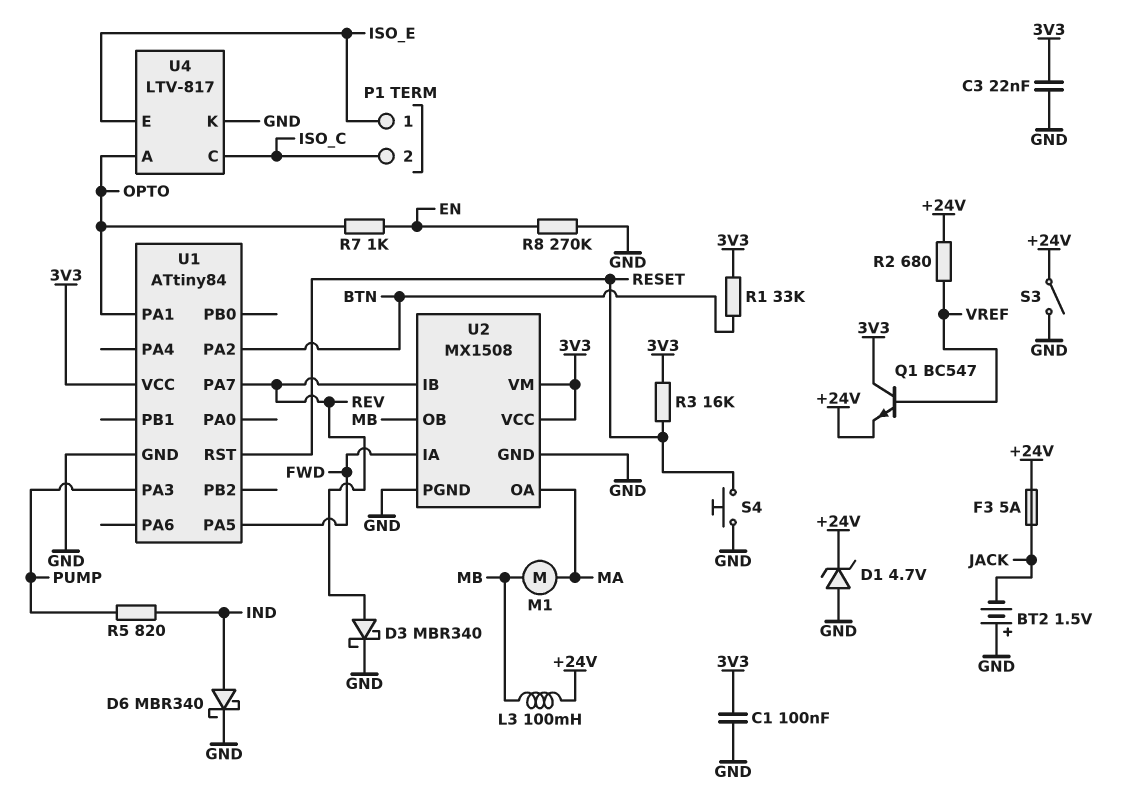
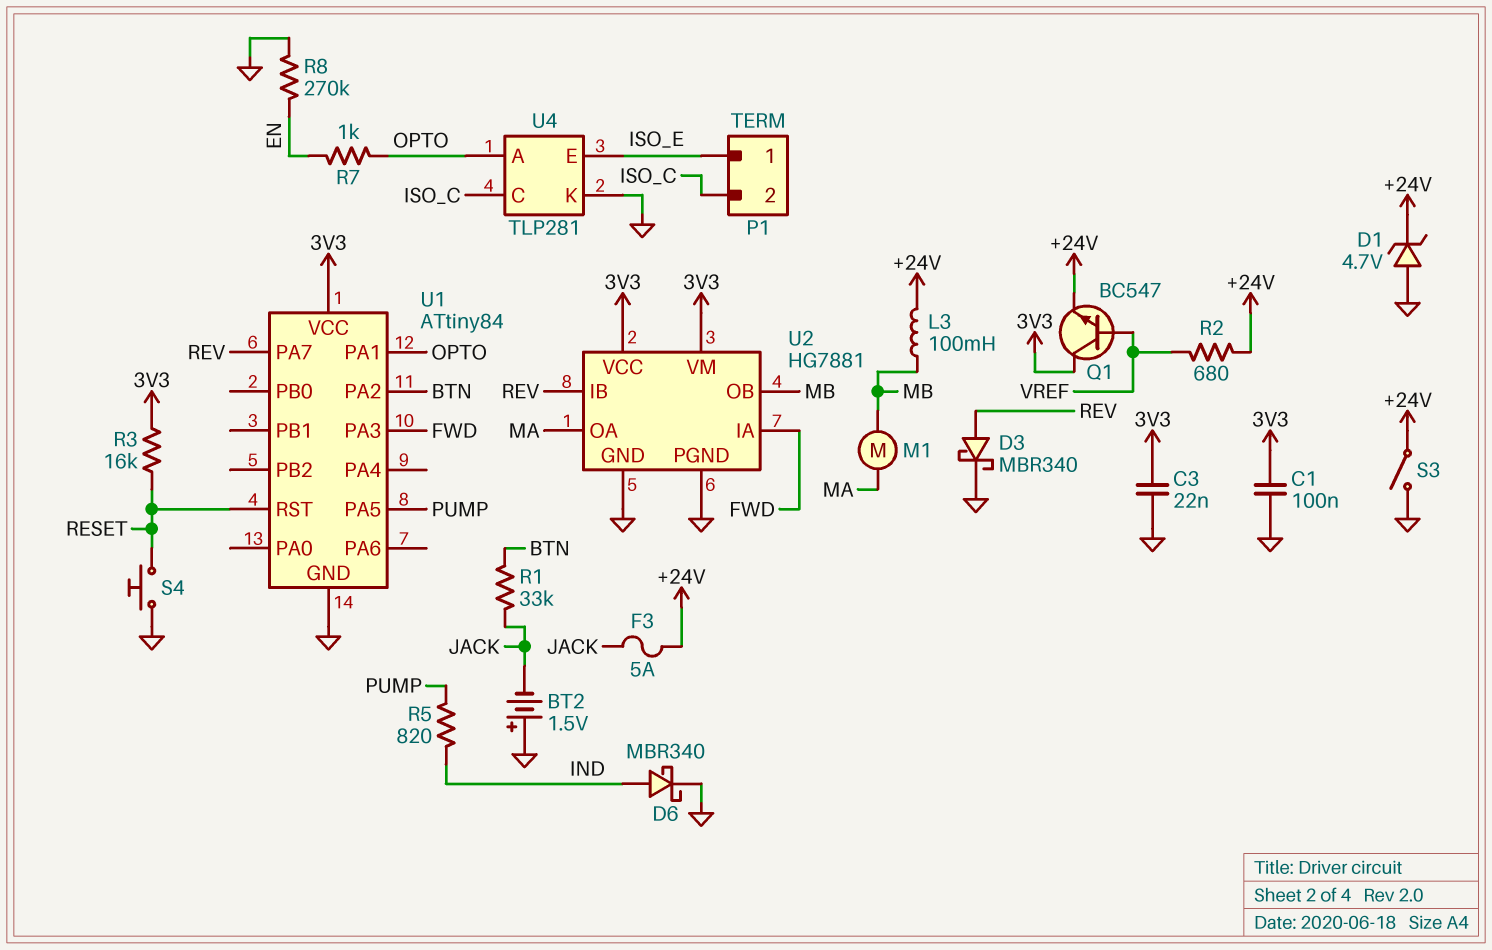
R1: 33k (3V3, BTN) -> 33k (BTN, JACK)
U1 pin PA3: PUMP -> FWD
U1 pin PA5: FWD -> PUMP
U2: MX1508 -> HG7881
U4: LTV-817 -> TLP281

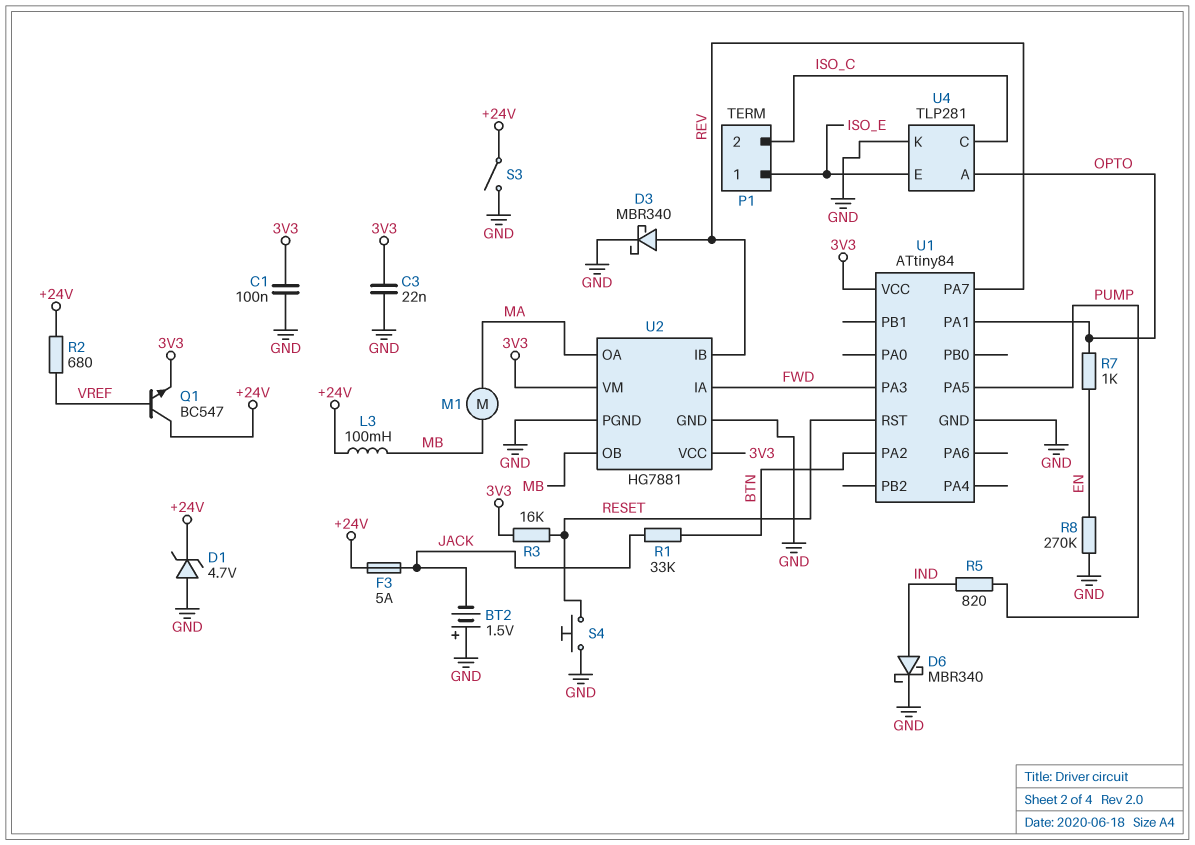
Q1: NPN BC547 (B VREF, C 3V3, E +24V) -> NPN BC547 (B VREF, C +24V, E 3V3)

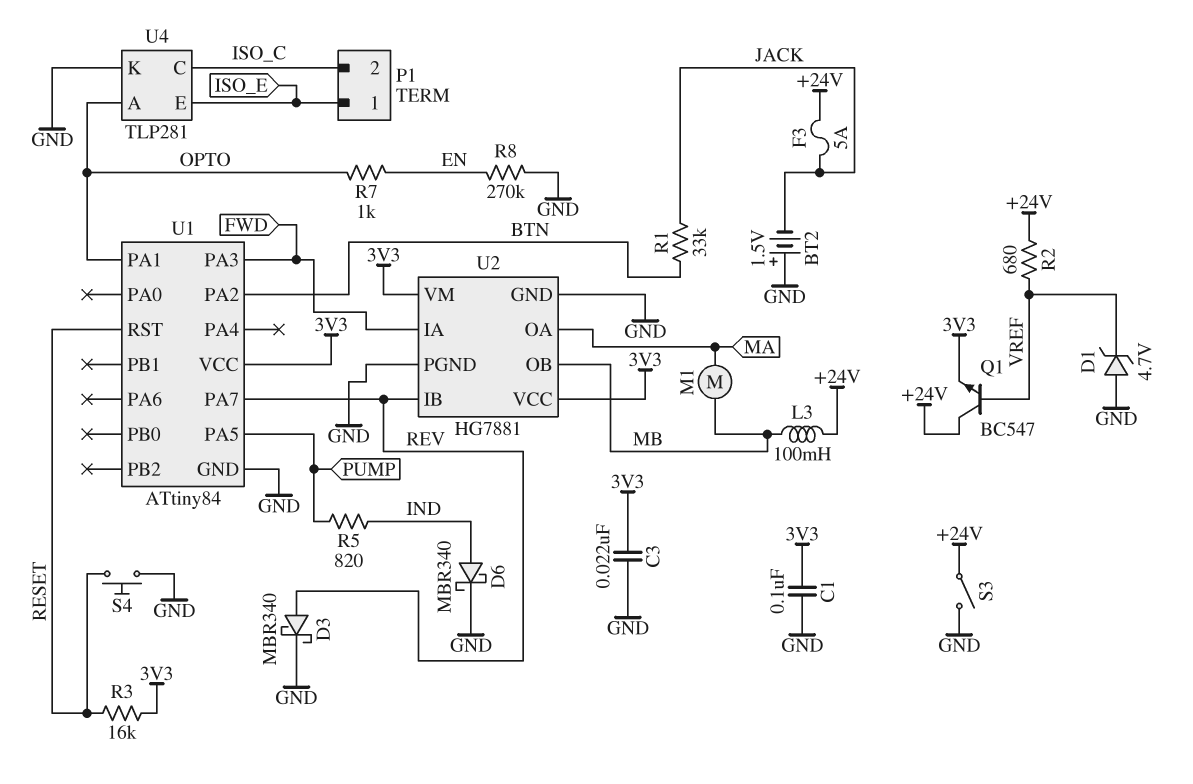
D1: zener 4.7V (A GND, K +24V) -> zener 4.7V (A GND, K VREF)

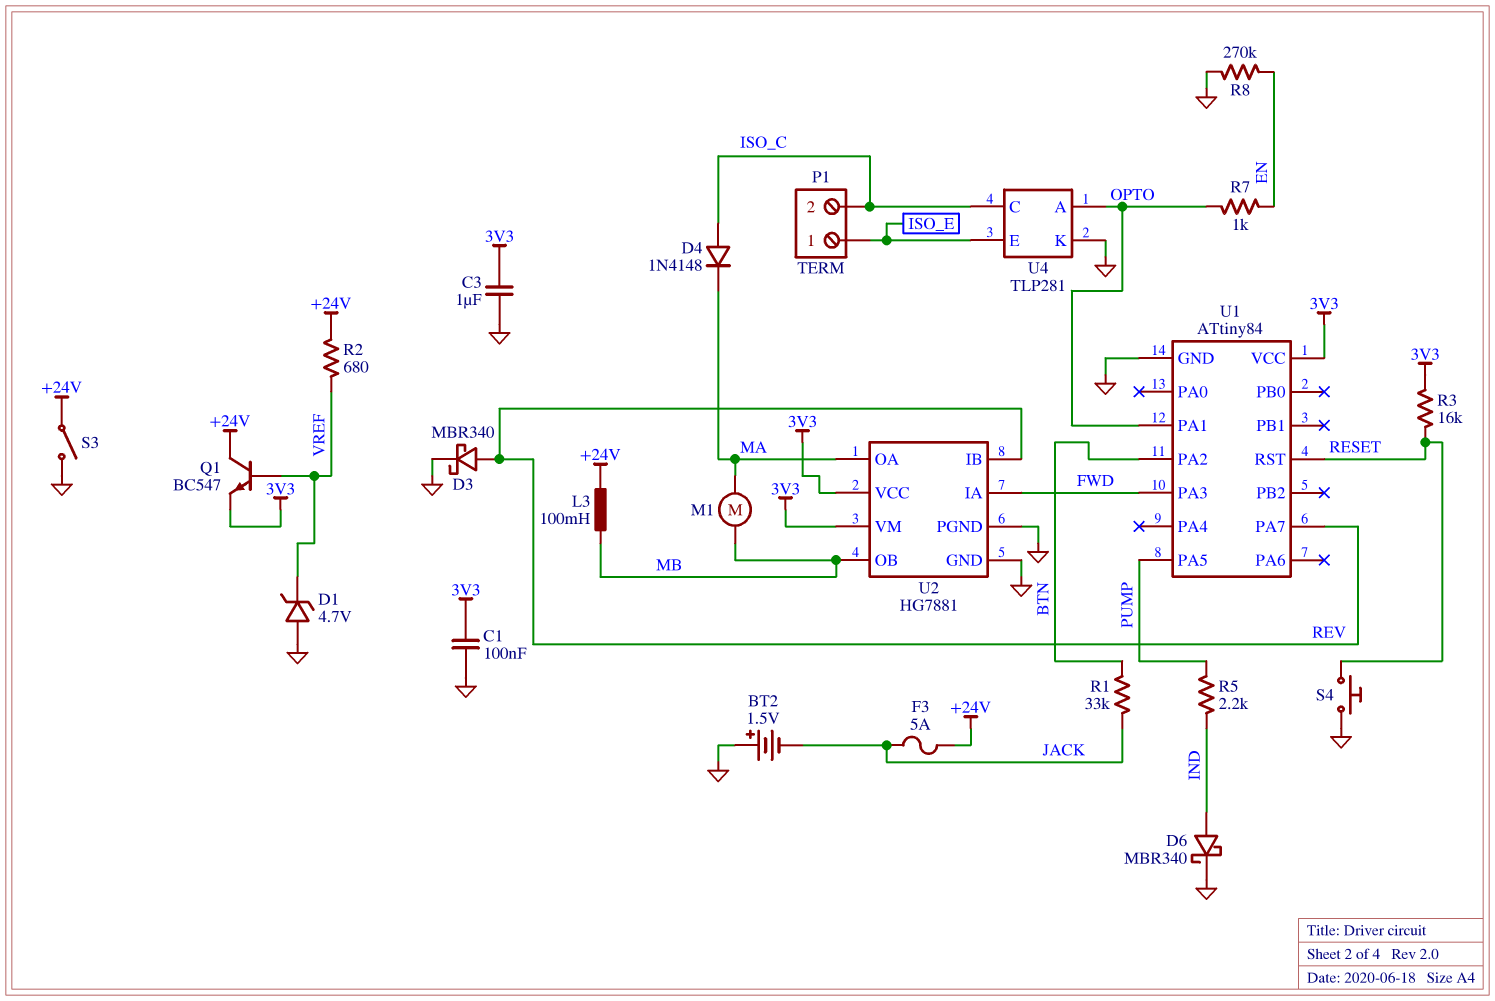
C3: 22nF (3V3, GND) -> 1uF (3V3, GND)
D4: none -> diode 1N4148 (A ISO_C, K MA)
R5: 820 (IND, PUMP) -> 2.2k (IND, PUMP)

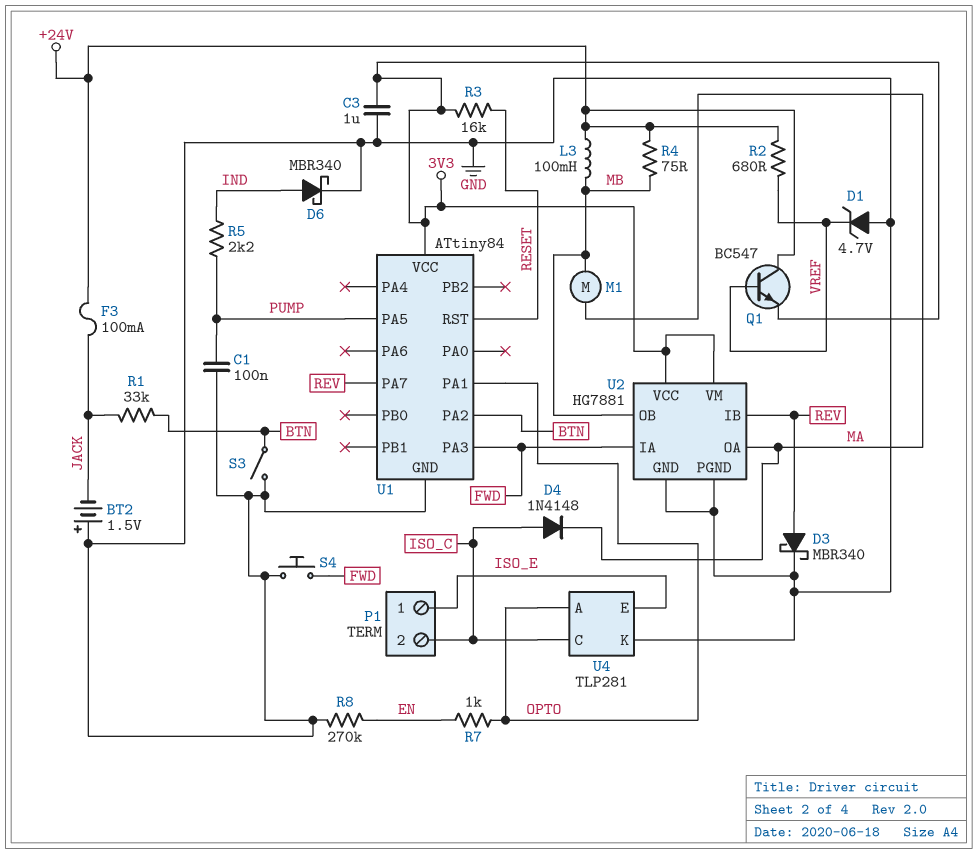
C1: 100nF (3V3, GND) -> 100nF (GND, PUMP)
F3: 5A (+24V, JACK) -> 100mA (+24V, JACK)
R4: none -> 75 (+24V, MB)
S3: switch (+24V, GND) -> switch (BTN, GND)
S4: button (GND, RESET) -> button (FWD, GND)

